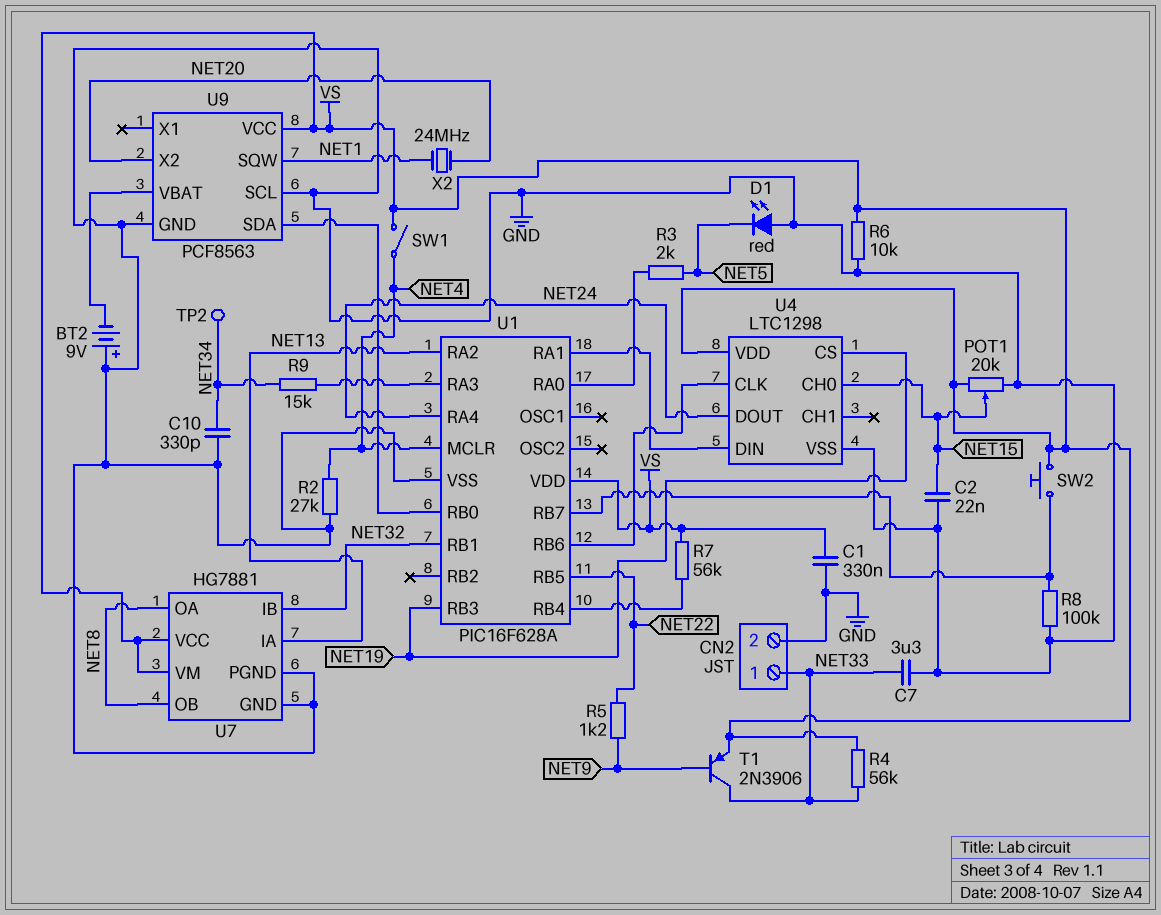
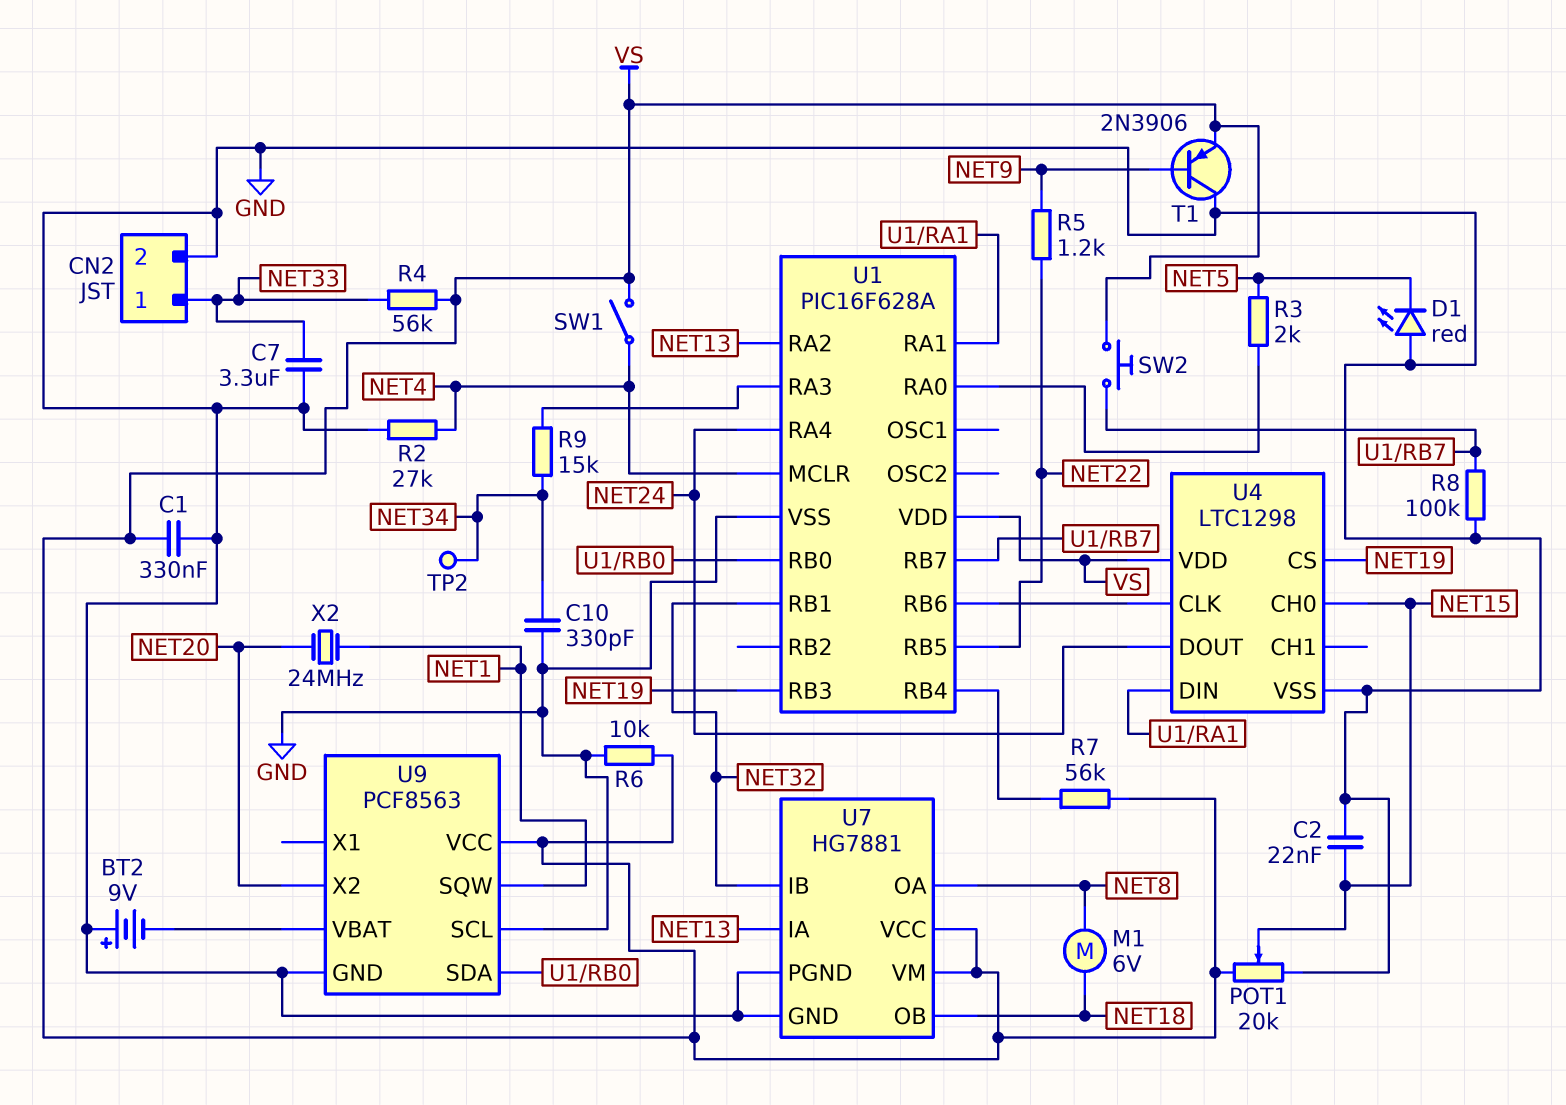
M1: none -> motor 6V (NET8, NET18)
T1: PNP 2N3906 (B NET9, C NET33, E VS) -> PNP 2N3906 (B NET9, C GND, E VS)
U7 pin OB: NET8 -> NET18

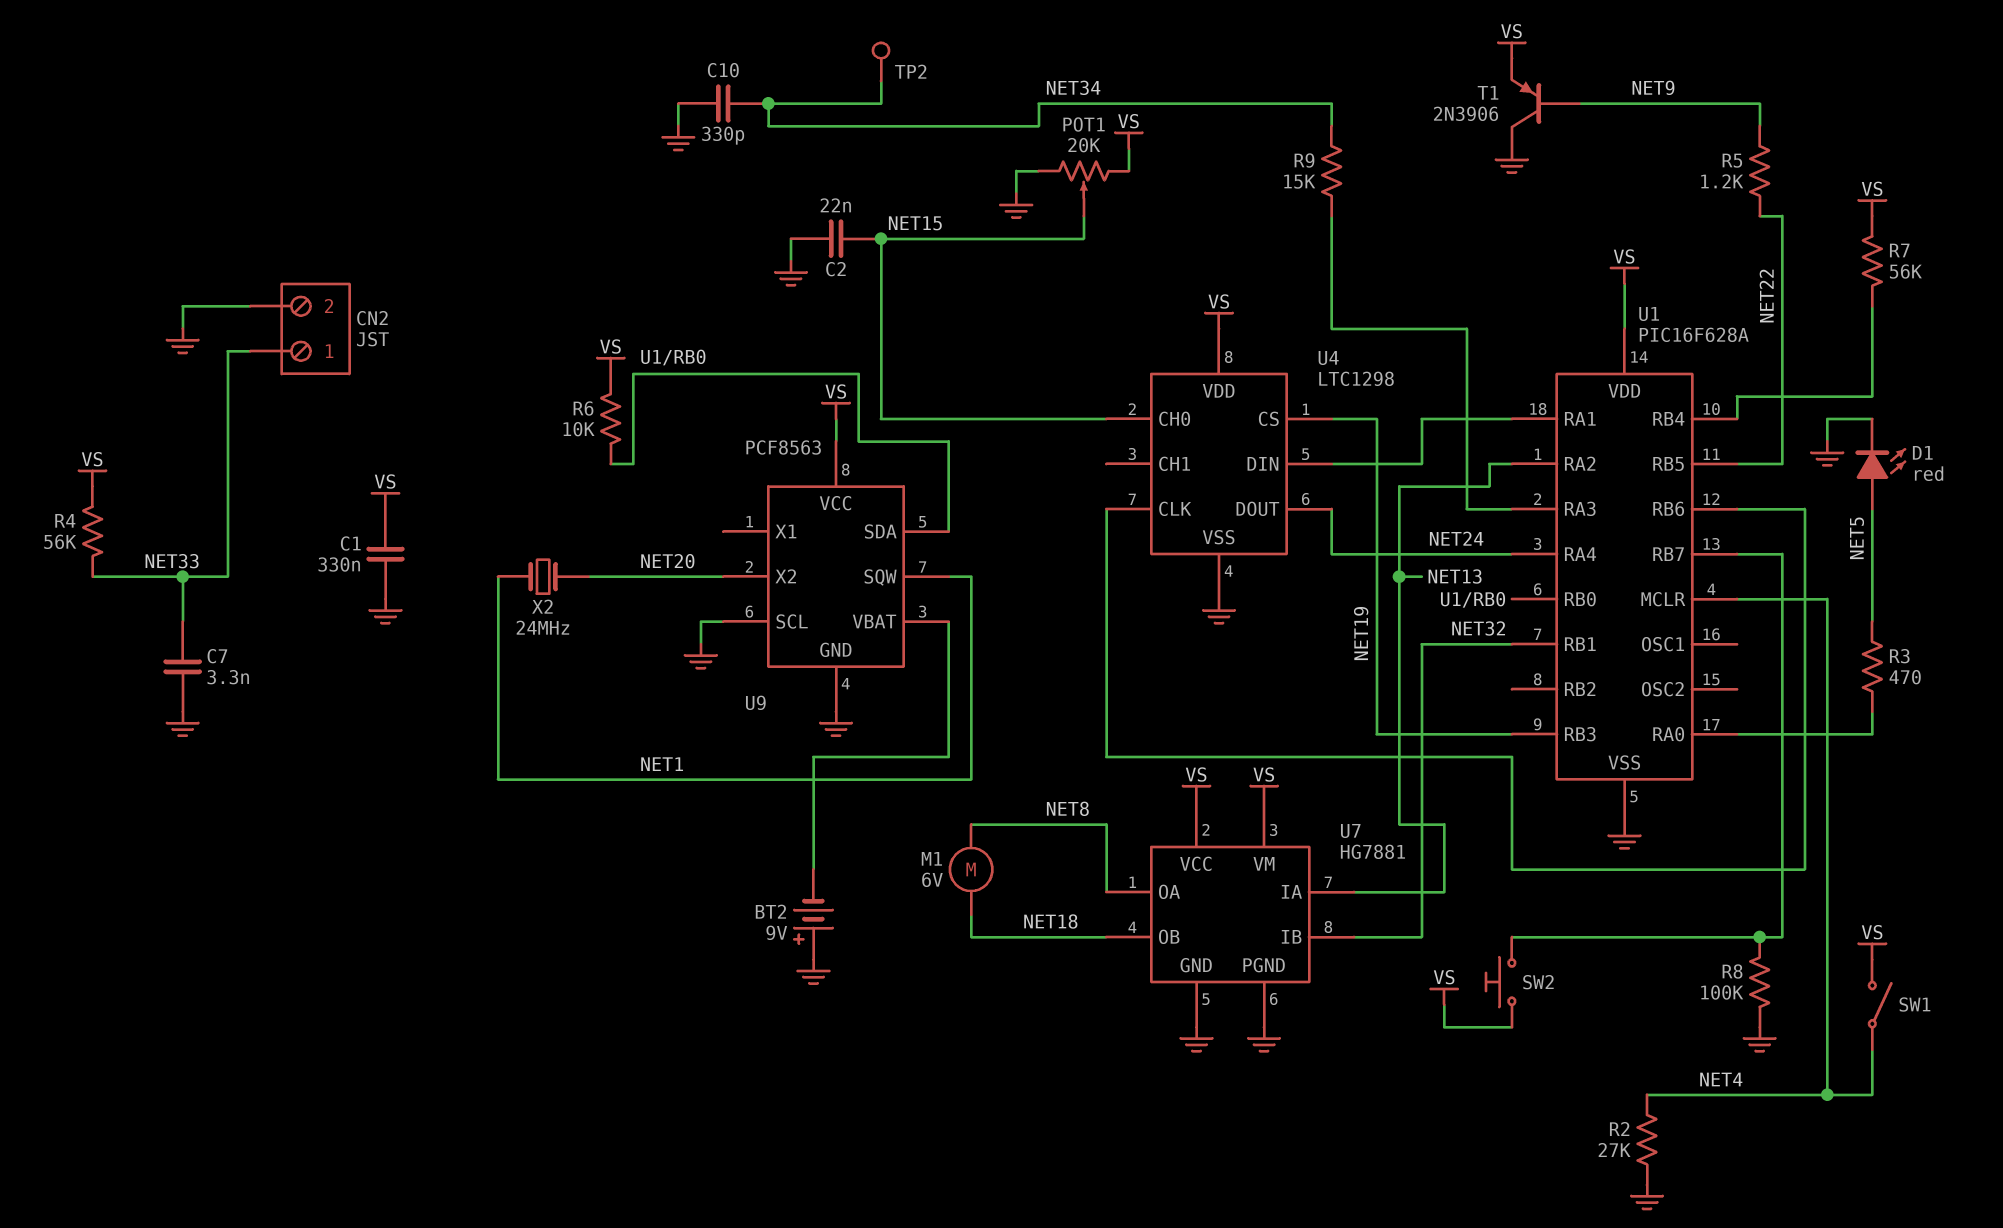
C7: 3.3uF (GND, NET33) -> 3.3nF (GND, NET33)
D1: LED red (A GND, K NET5) -> LED red (A NET5, K GND)
R3: 2k (NET5, U1/RA0) -> 470 (NET5, U1/RA0)
R6: 10k (GND, VS) -> 10k (U1/RB0, VS)

